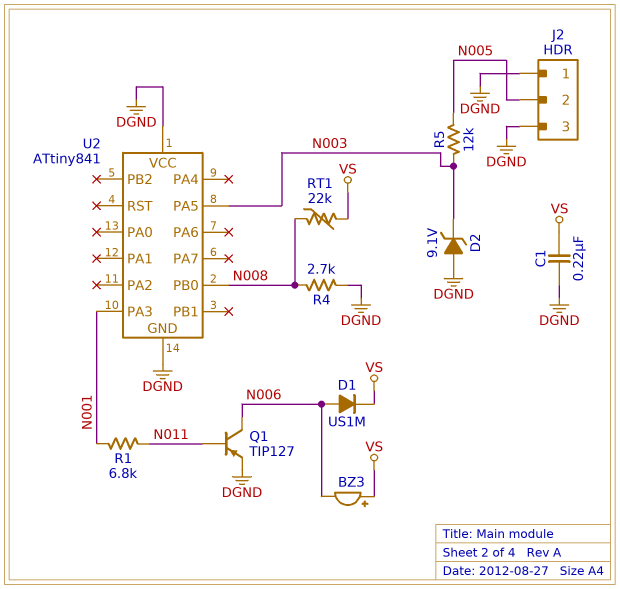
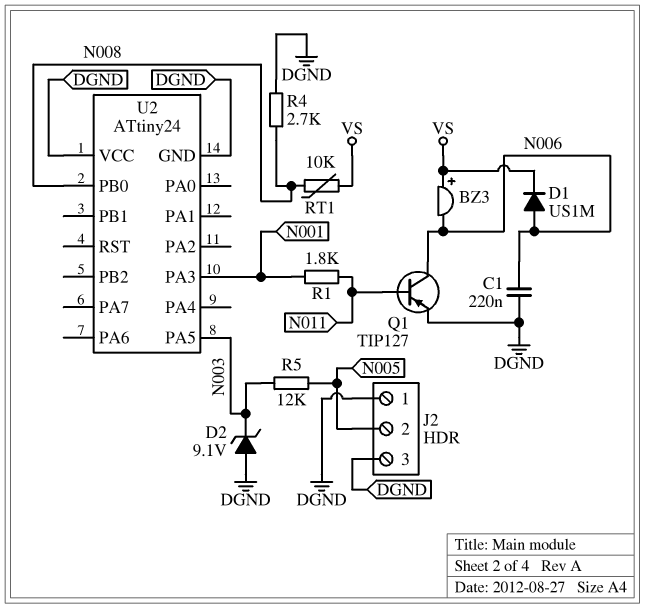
C1: 220nF (DGND, VS) -> 220nF (DGND, N006)
R1: 6.8k (N001, N011) -> 1.8k (N001, N011)
RT1: 22k (N008, VS) -> 10k (N008, VS)
U2: ATtiny841 -> ATtiny24

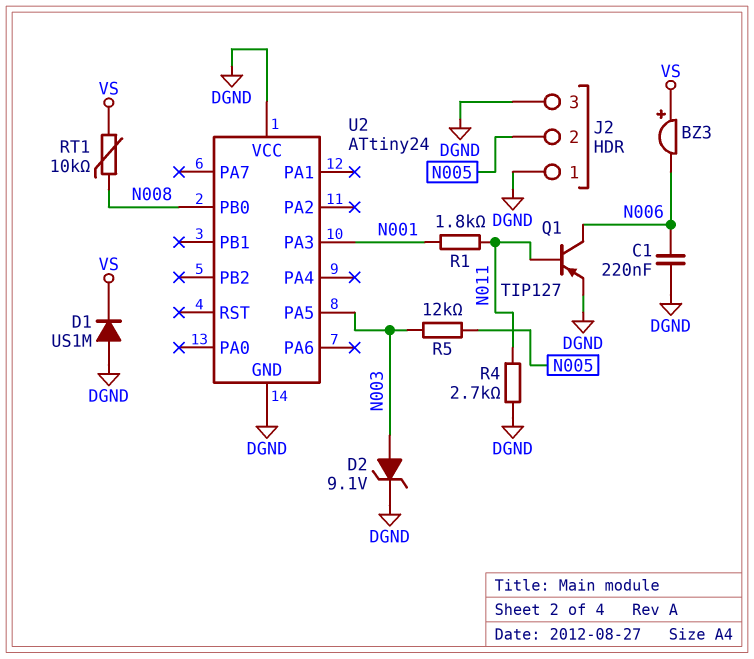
D1: diode US1M (A N006, K VS) -> diode US1M (A DGND, K VS)
D2: zener 9.1V (A DGND, K N003) -> zener 9.1V (A N003, K DGND)
R4: 2.7k (DGND, N008) -> 2.7k (DGND, N011)

